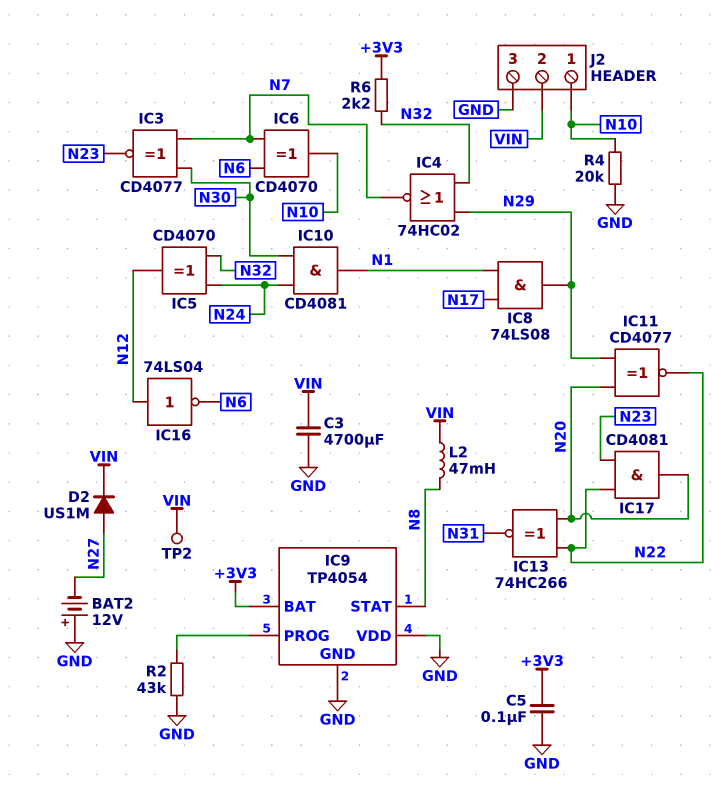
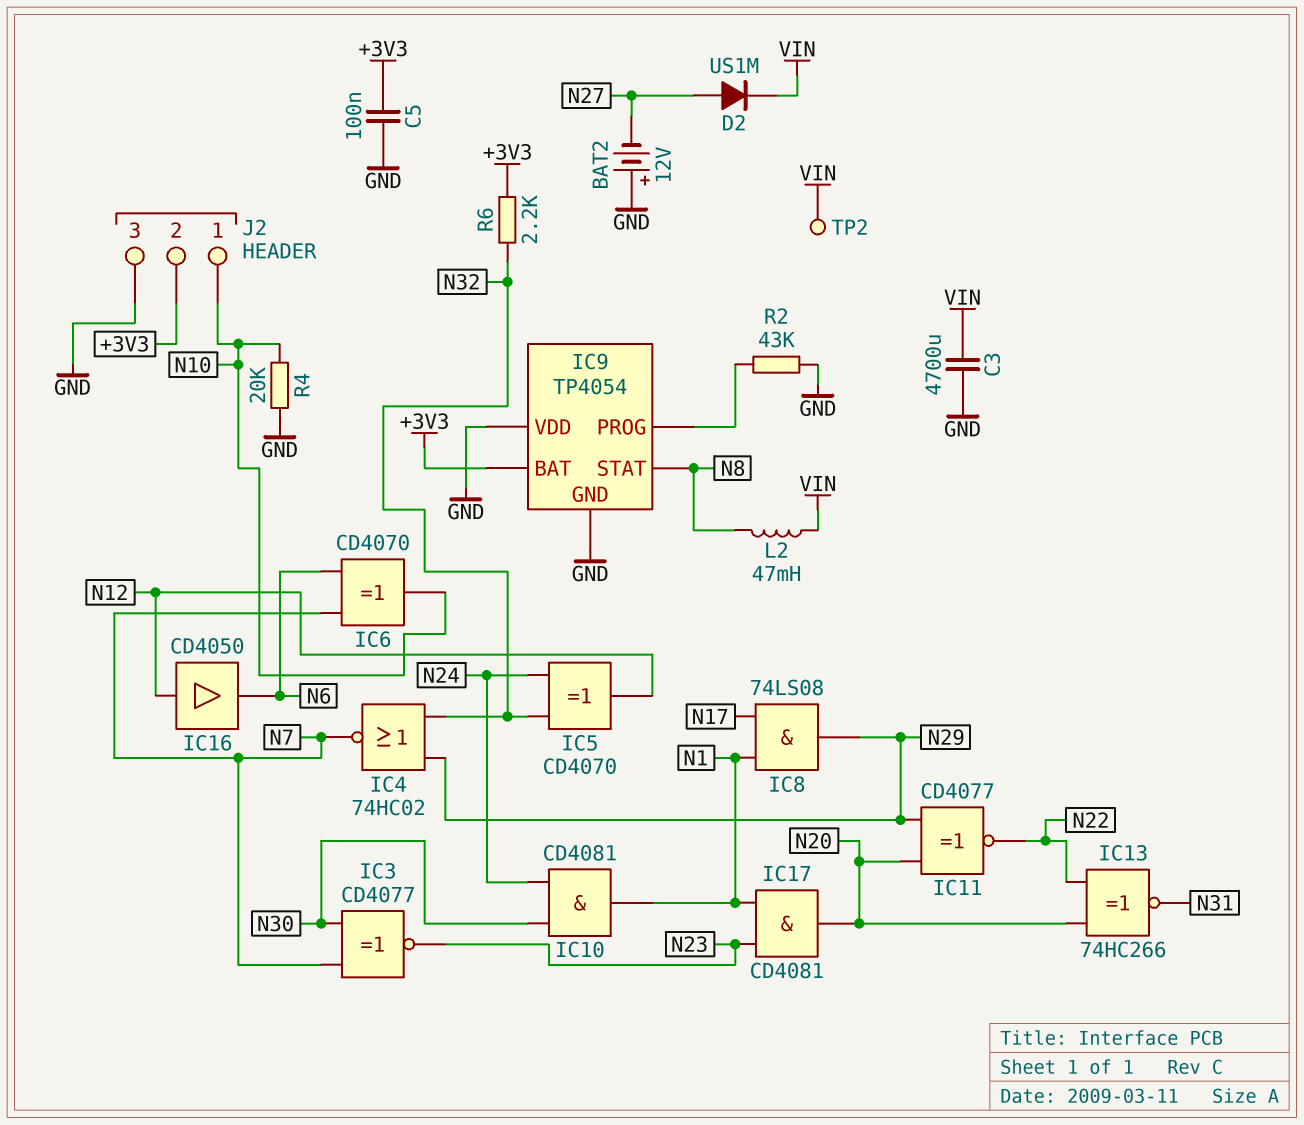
IC16: NOT 74LS04 (in N12, out N6) -> buffer CD4050 (in N12, out N6)
IC17: AND CD4081 (in N22, in N23, out N20) -> AND CD4081 (in N1, in N23, out N20)
J2 pin 2: VIN -> +3V3

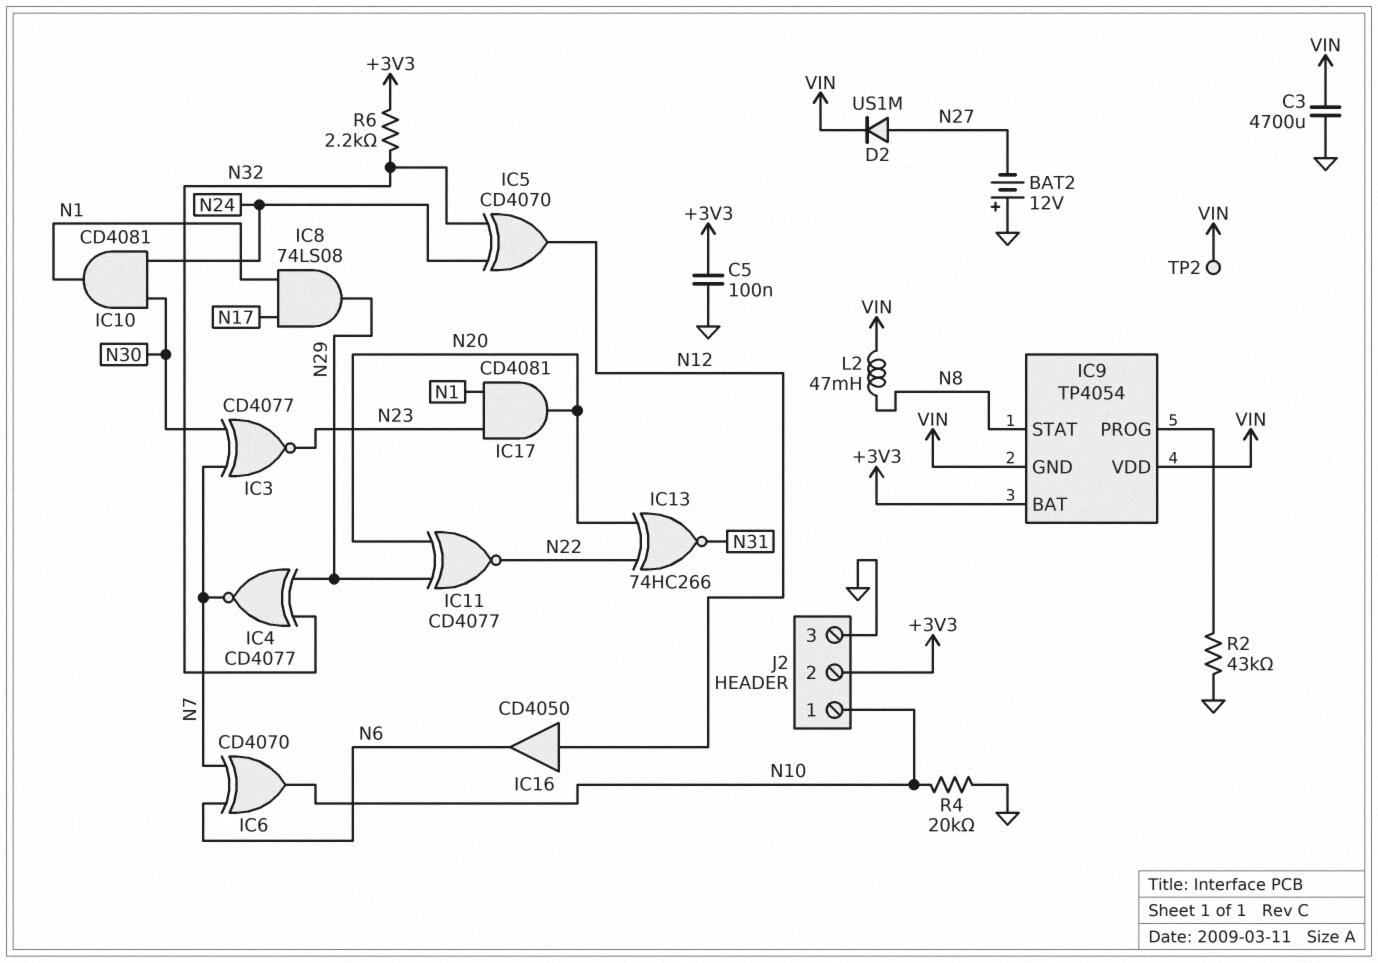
IC4: NOR 74HC02 (in N29, in N32, out N7) -> XNOR CD4077 (in N29, in N32, out N7)
IC9 pin GND: GND -> VIN
IC9 pin VDD: GND -> VIN

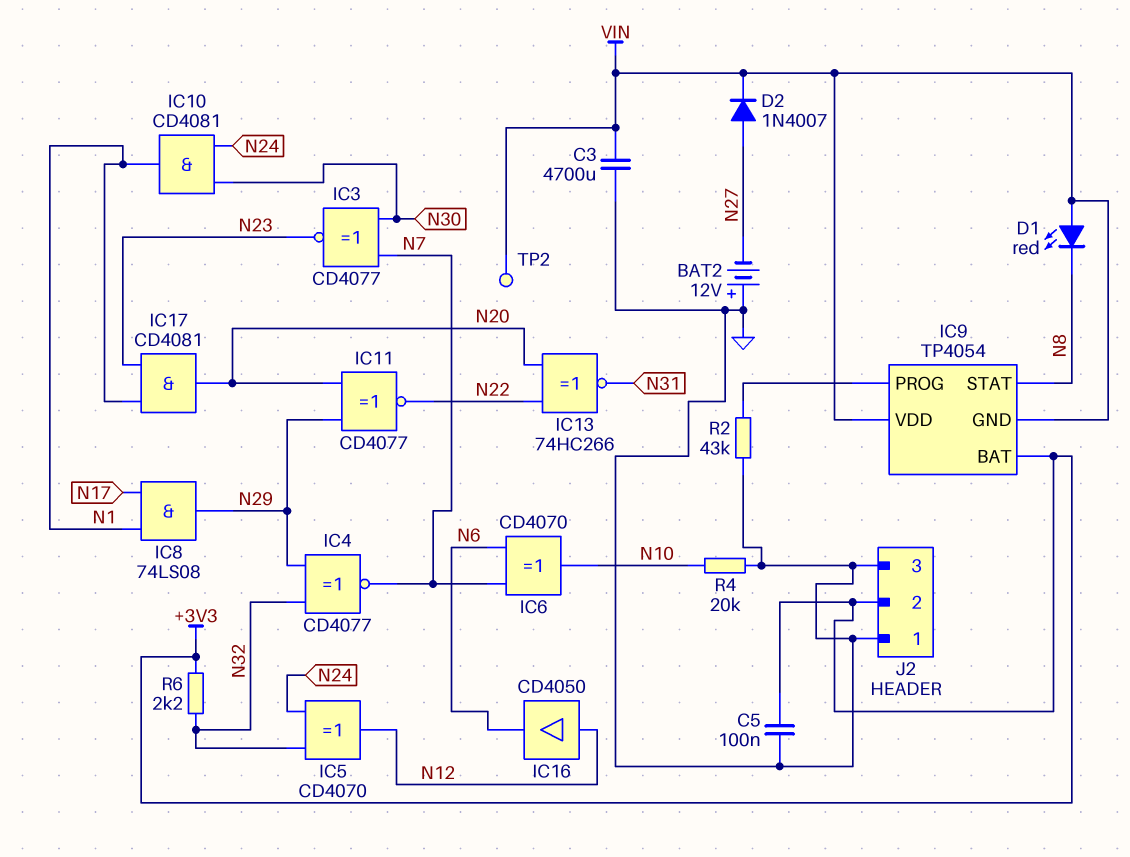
D1: none -> LED red (A VIN, K N8)
D2: diode US1M (A N27, K VIN) -> diode 1N4007 (A N27, K VIN)
J2 pin 1: N10 -> GND
L2: 47mH (N8, VIN) -> none

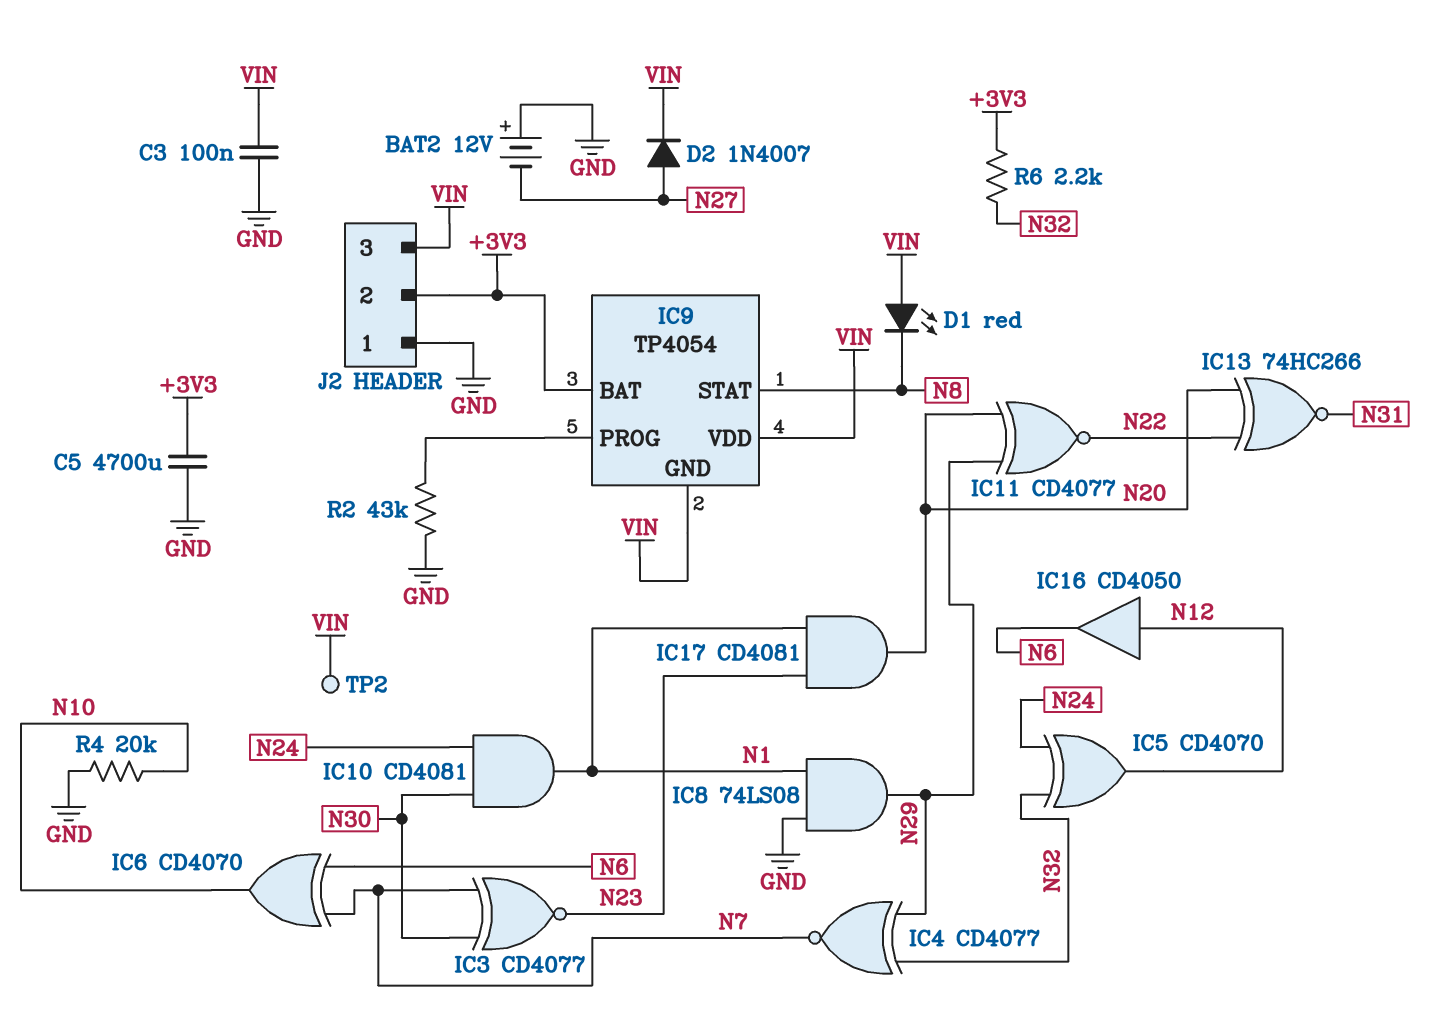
C3: 4700uF (GND, VIN) -> 100nF (GND, VIN)
C5: 100nF (+3V3, GND) -> 4700uF (+3V3, GND)
IC8: AND 74LS08 (in N1, in N17, out N29) -> AND 74LS08 (in GND, in N1, out N29)
J2 pin 3: GND -> VIN

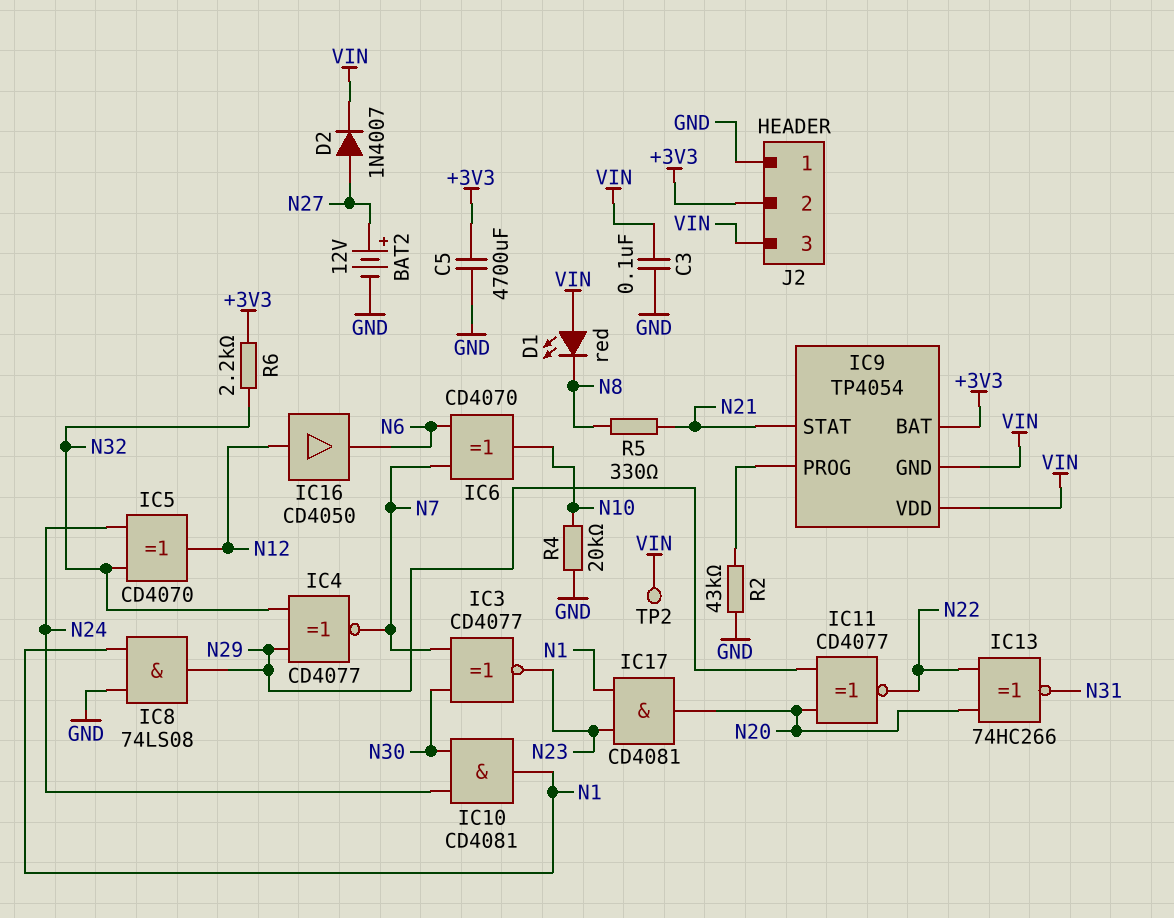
BAT2: 12V (plus GND, minus N27) -> 12V (plus N27, minus GND)
IC9 pin STAT: N8 -> N21
R5: none -> 330 (N8, N21)

